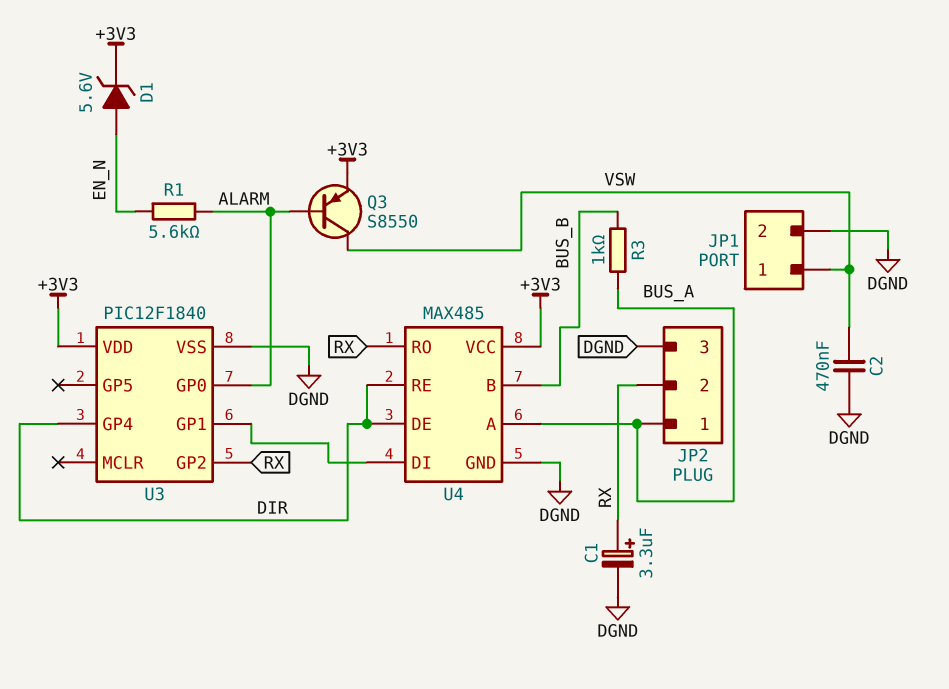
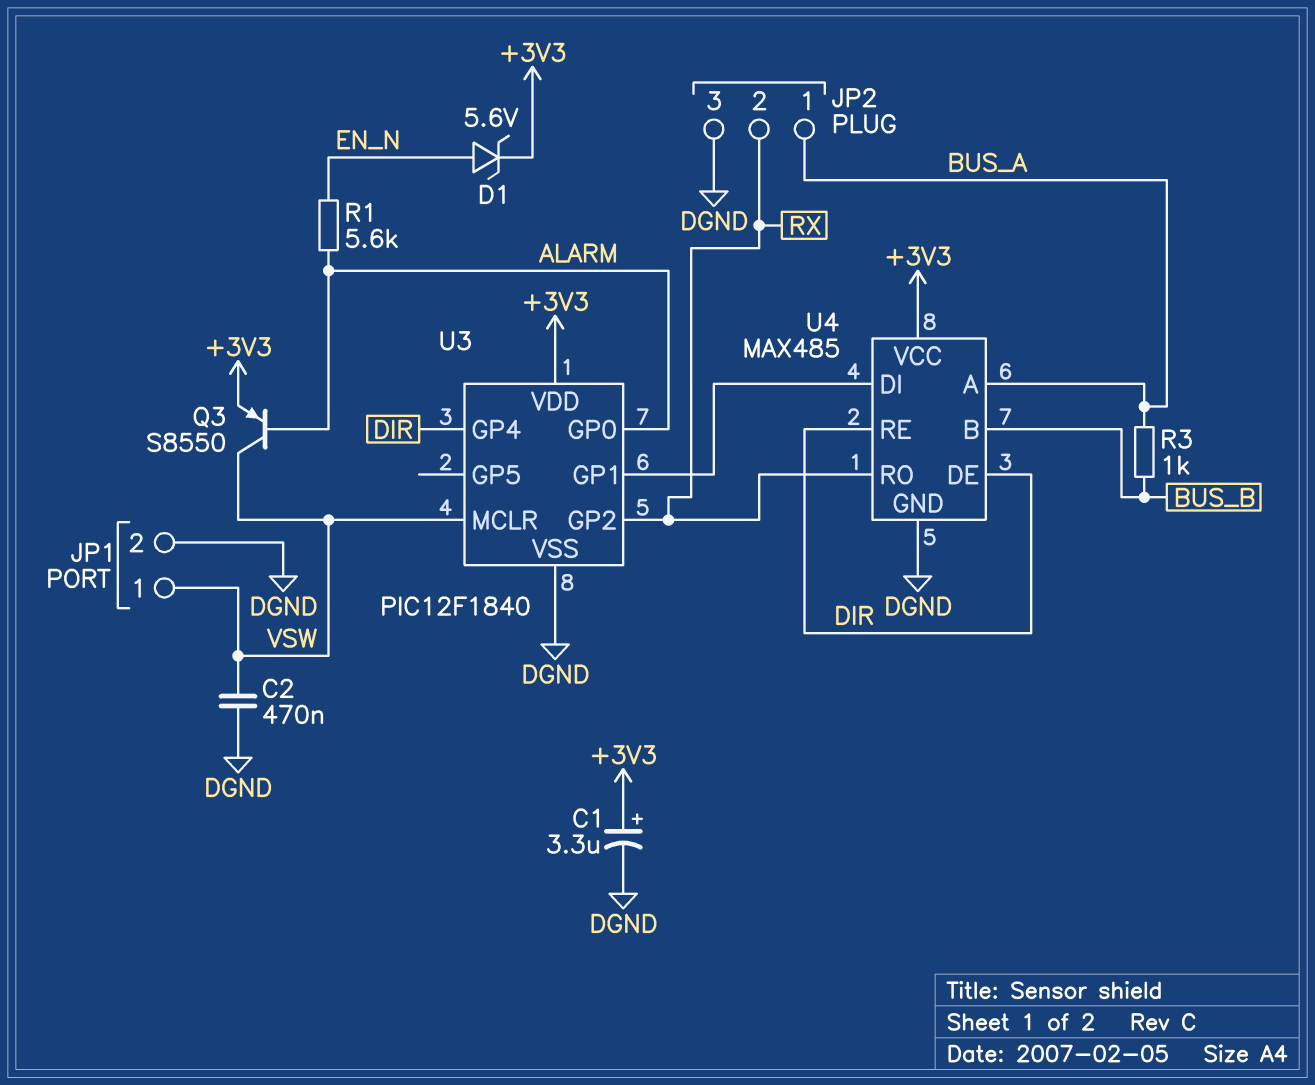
C1: 3.3uF (plus RX, minus DGND) -> 3.3uF (plus +3V3, minus DGND)
U3 pin MCLR: none -> VSW

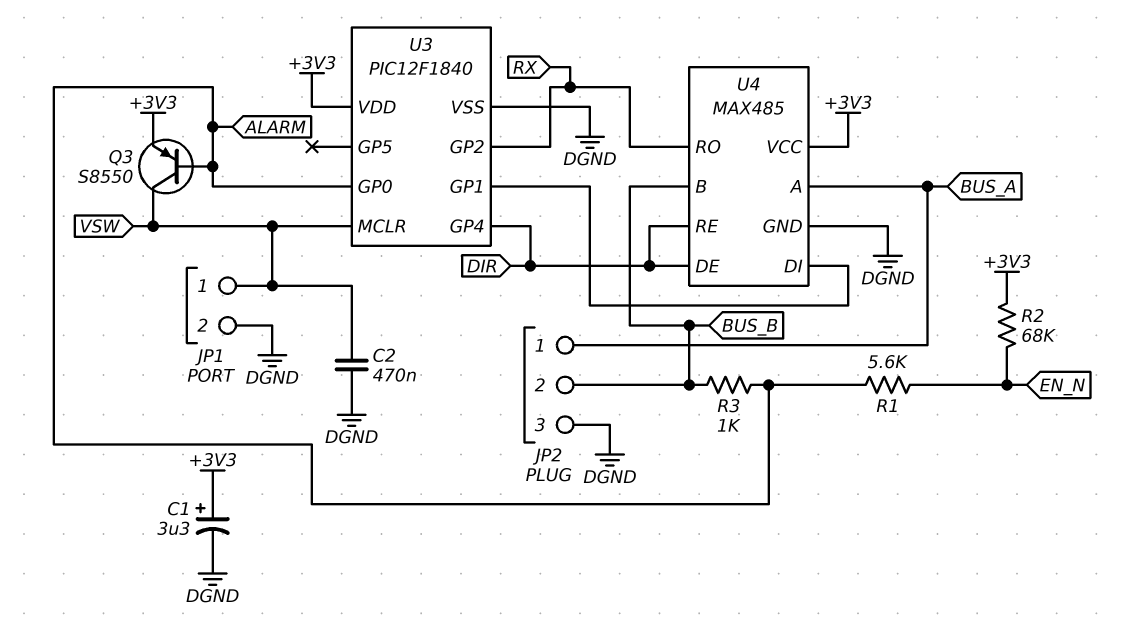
D1: zener 5.6V (A EN_N, K +3V3) -> none
JP2 pin 2: RX -> BUS_B
R2: none -> 68k (+3V3, EN_N)
R3: 1k (BUS_A, BUS_B) -> 1k (ALARM, BUS_B)

